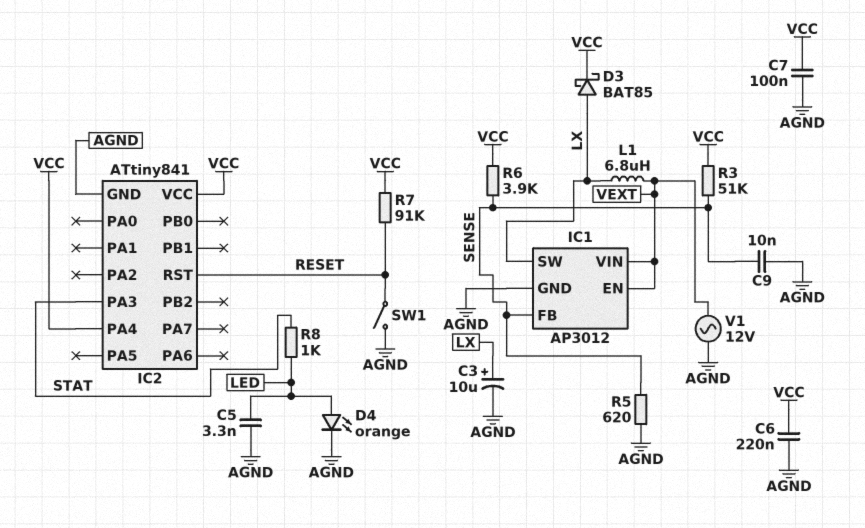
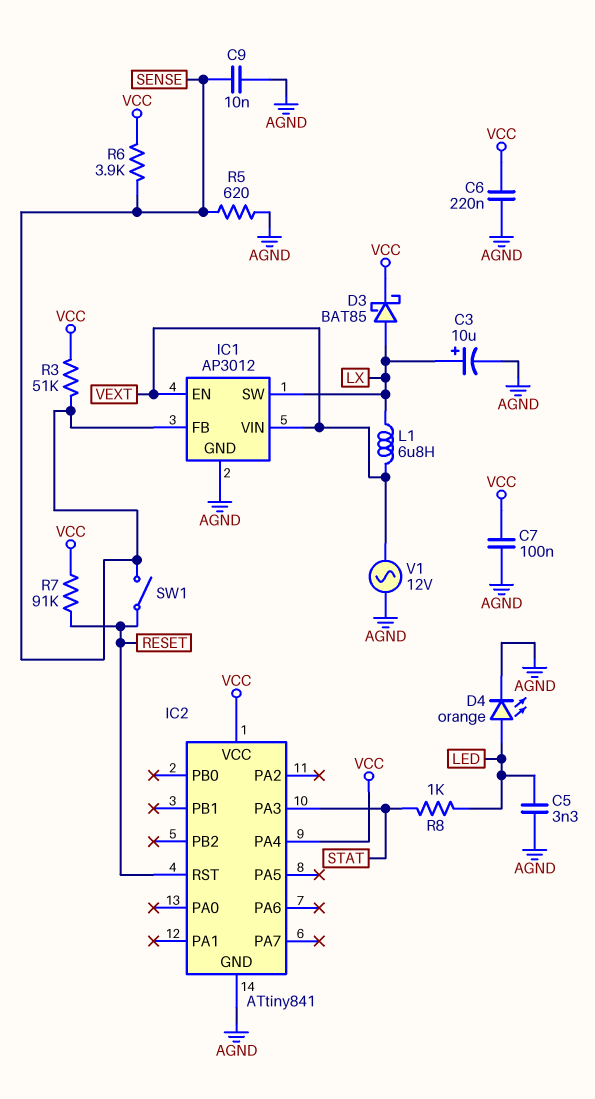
SW1: switch (AGND, RESET) -> switch (RESET, SENSE)

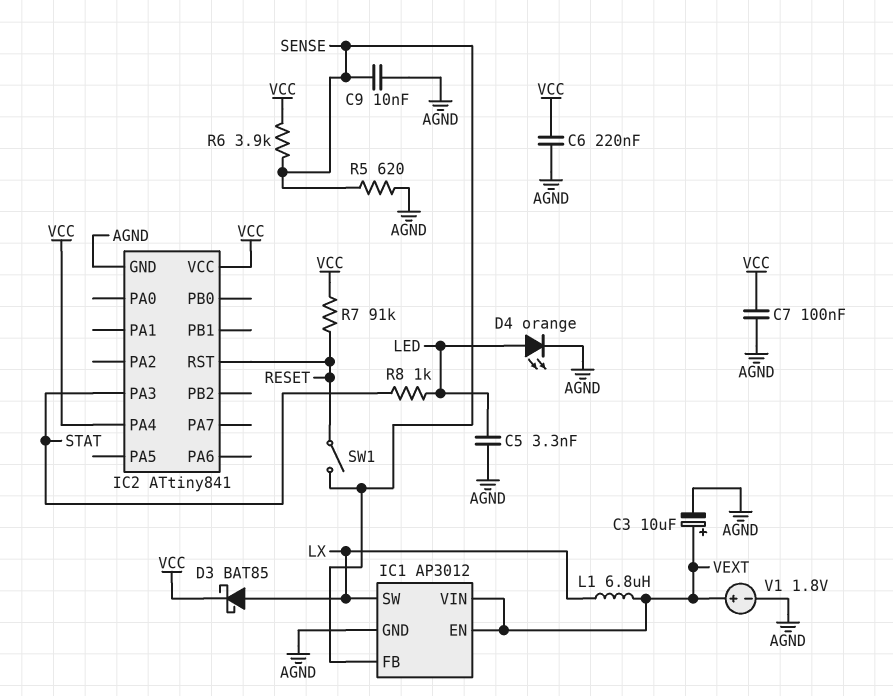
C3: 10uF (plus LX, minus AGND) -> 10uF (plus VEXT, minus AGND)
R3: 51k (SENSE, VCC) -> none
V1: AC 12V (AGND, VEXT) -> 1.8V (plus VEXT, minus AGND)

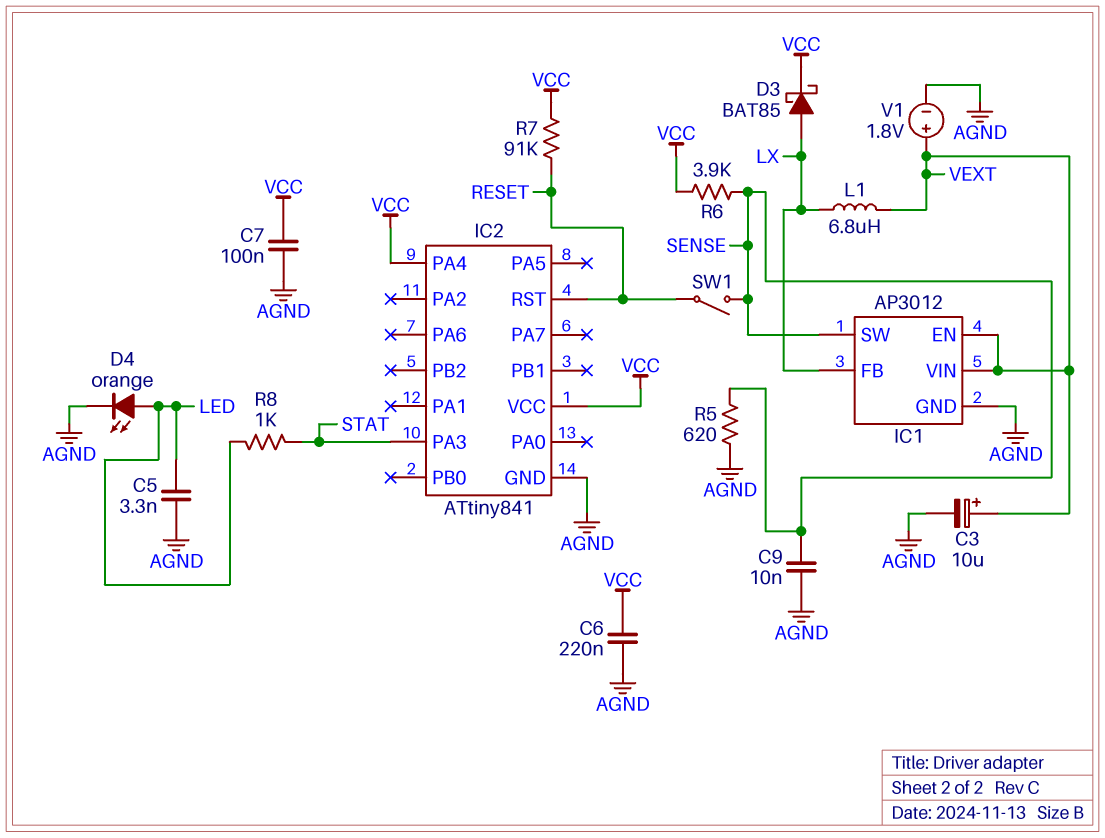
IC1 pin FB: SENSE -> LX
IC1 pin SW: LX -> SENSE

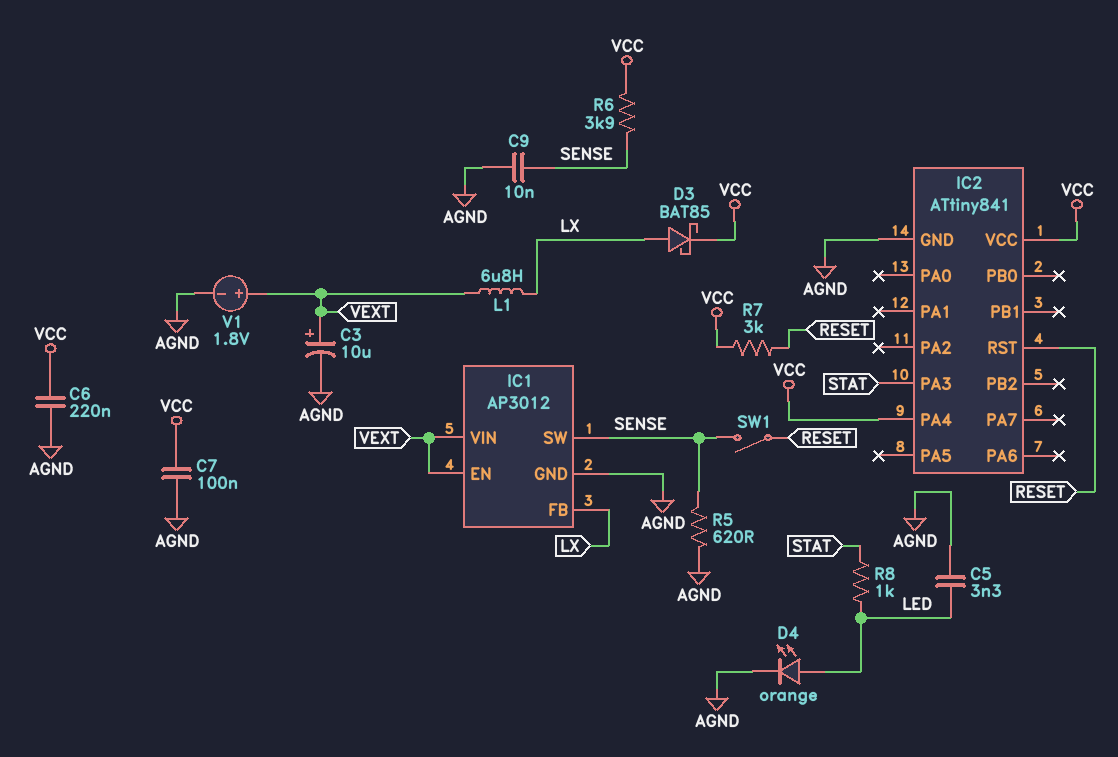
R7: 91k (RESET, VCC) -> 3k (RESET, VCC)

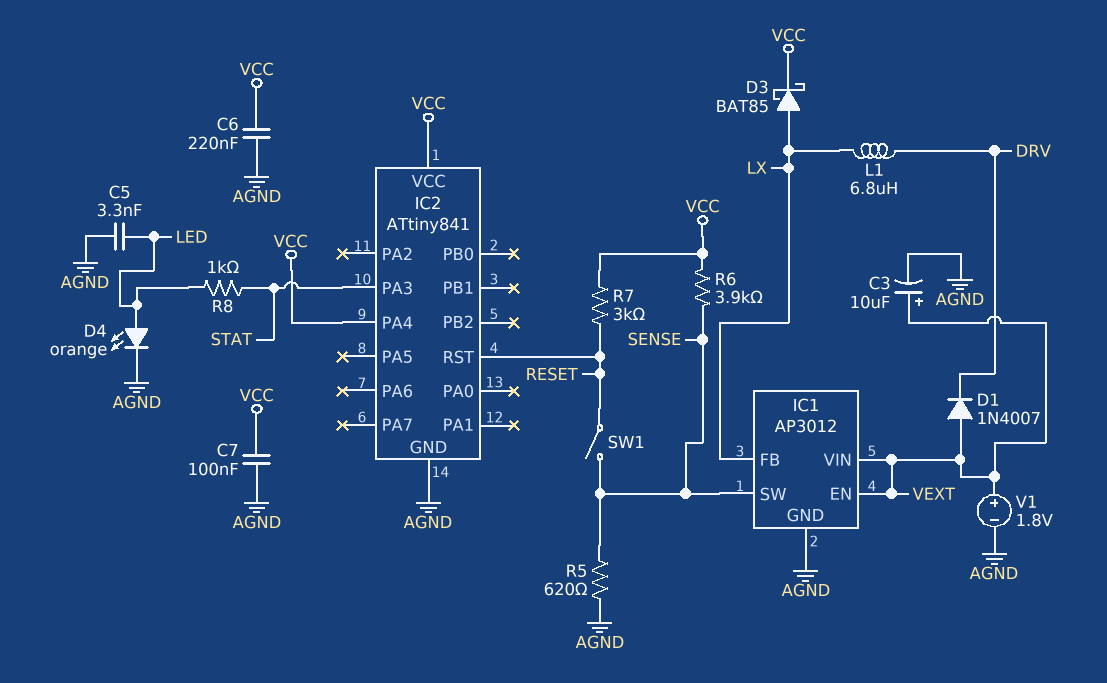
C9: 10nF (AGND, SENSE) -> none
D1: none -> diode 1N4007 (A VEXT, K DRV)
L1: 6.8uH (LX, VEXT) -> 6.8uH (DRV, LX)

